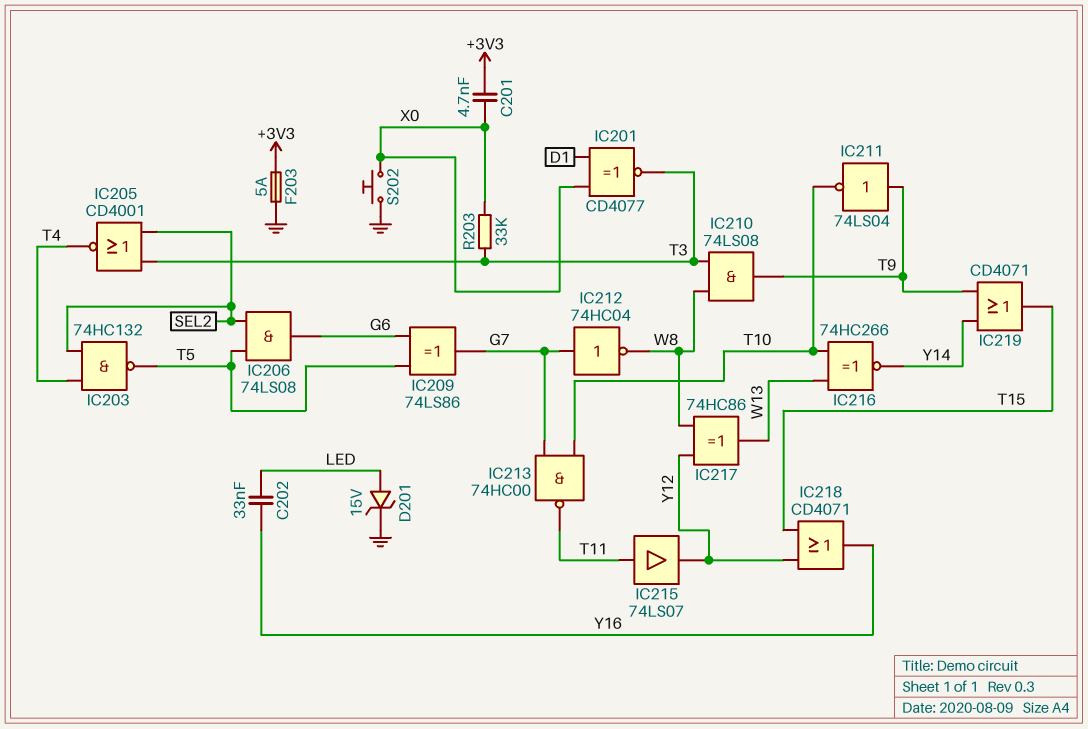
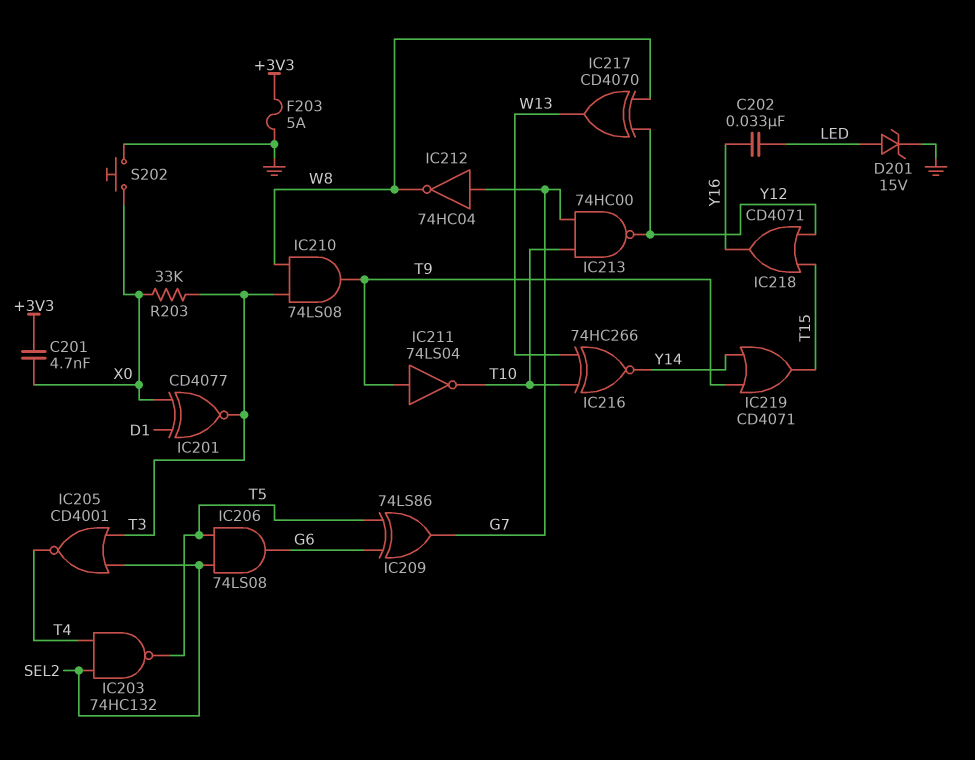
IC213: NAND 74HC00 (in G7, in T10, out T11) -> NAND 74HC00 (in G7, in T10, out Y12)
IC215: buffer 74LS07 (in T11, out Y12) -> none
IC217: XOR 74HC86 (in W8, in Y12, out W13) -> XOR CD4070 (in W8, in Y12, out W13)

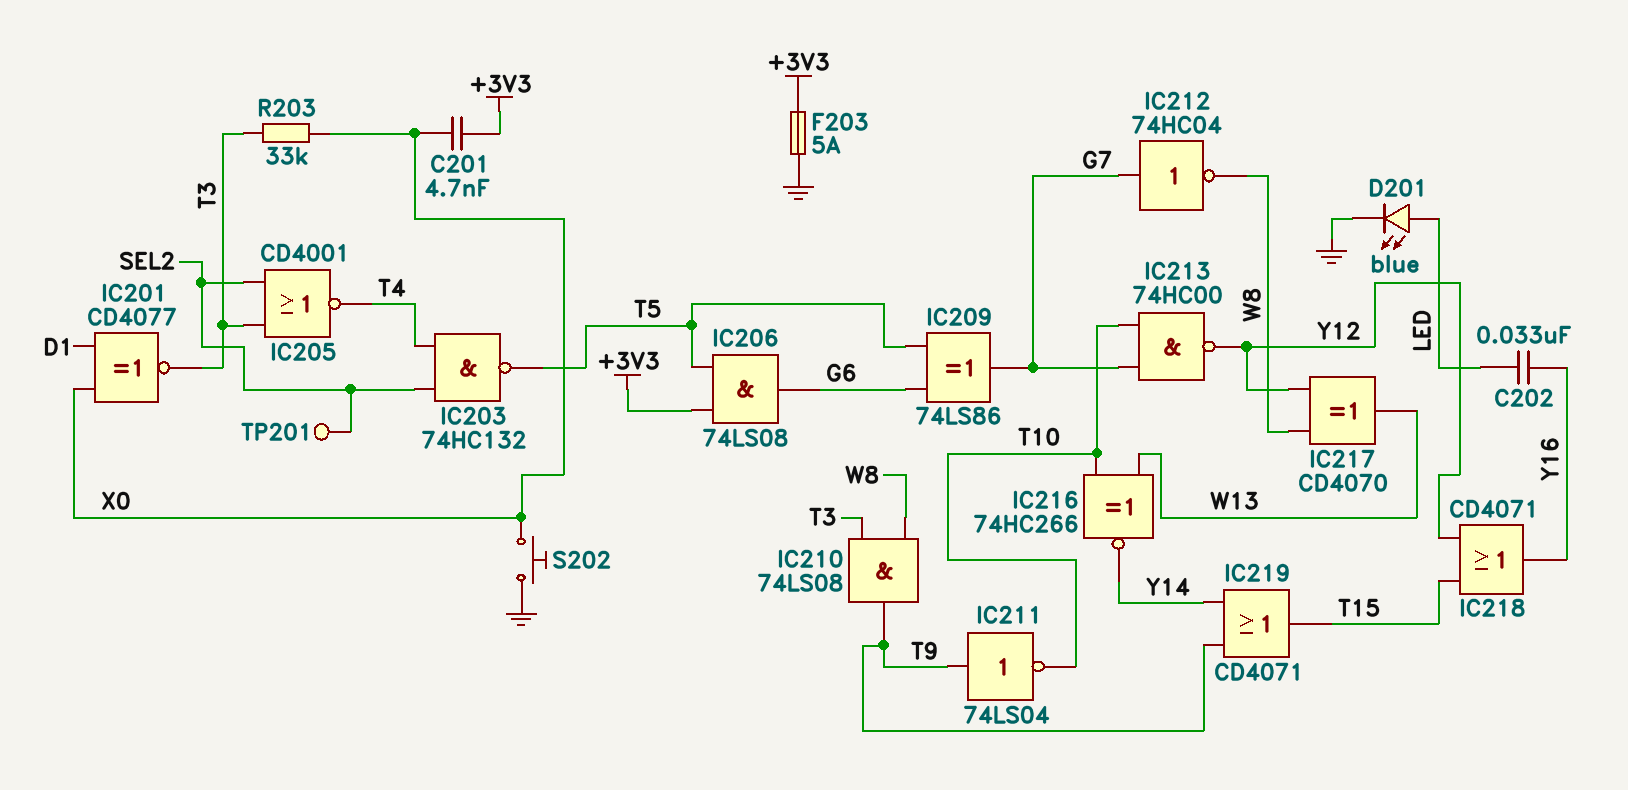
D201: zener 15V (A LED, K GND) -> LED blue (A LED, K GND)
IC206: AND 74LS08 (in SEL2, in T5, out G6) -> AND 74LS08 (in +3V3, in T5, out G6)
TP201: none -> test point (SEL2)

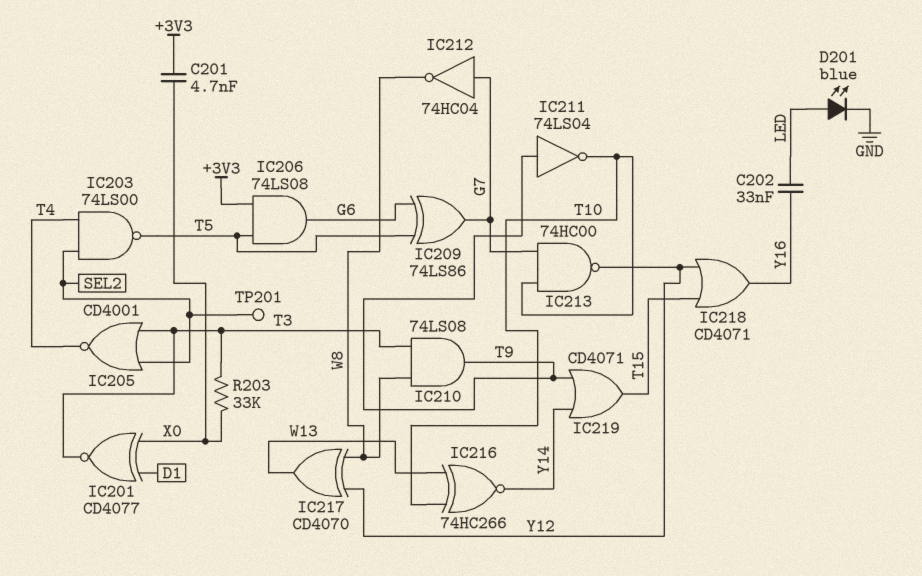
F203: 5A (+3V3, GND) -> none
IC203: NAND 74HC132 (in SEL2, in T4, out T5) -> NAND 74LS00 (in SEL2, in T4, out T5)
S202: button (GND, X0) -> none

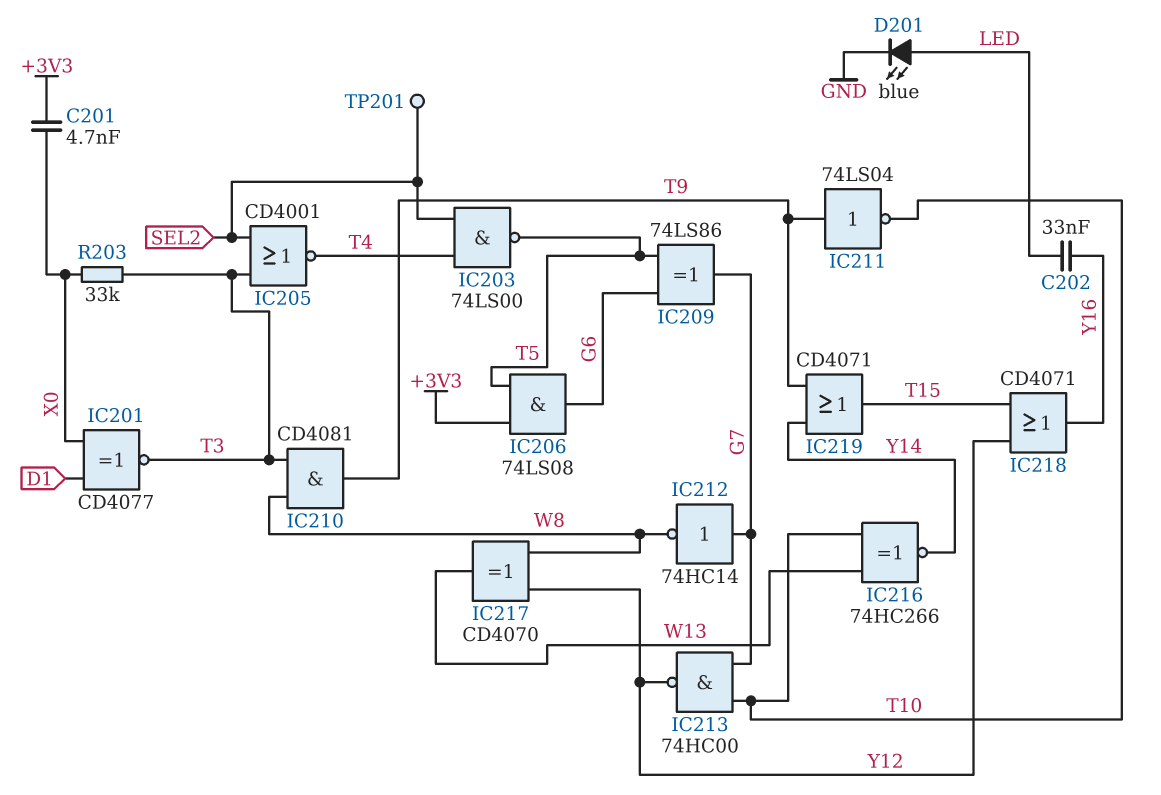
IC210: AND 74LS08 (in T3, in W8, out T9) -> AND CD4081 (in T3, in W8, out T9)
IC212: NOT 74HC04 (in G7, out W8) -> NOT 74HC14 (in G7, out W8)

